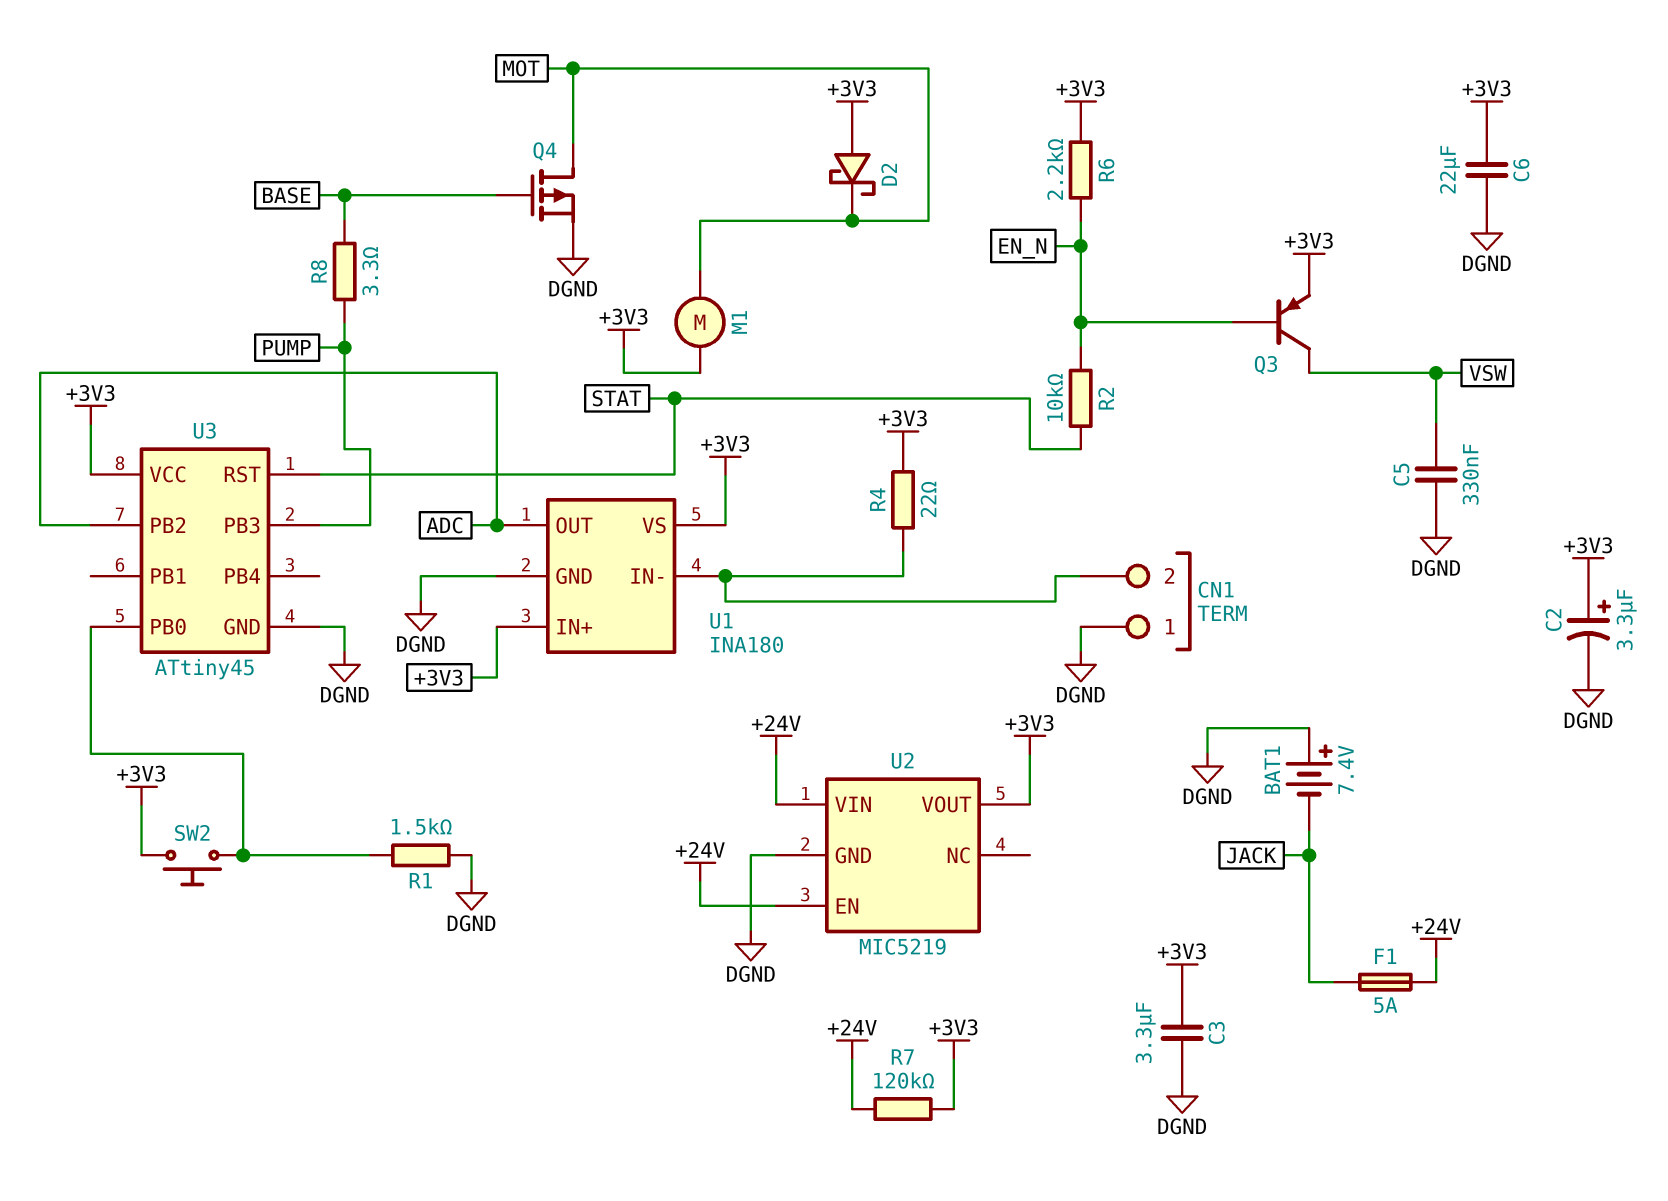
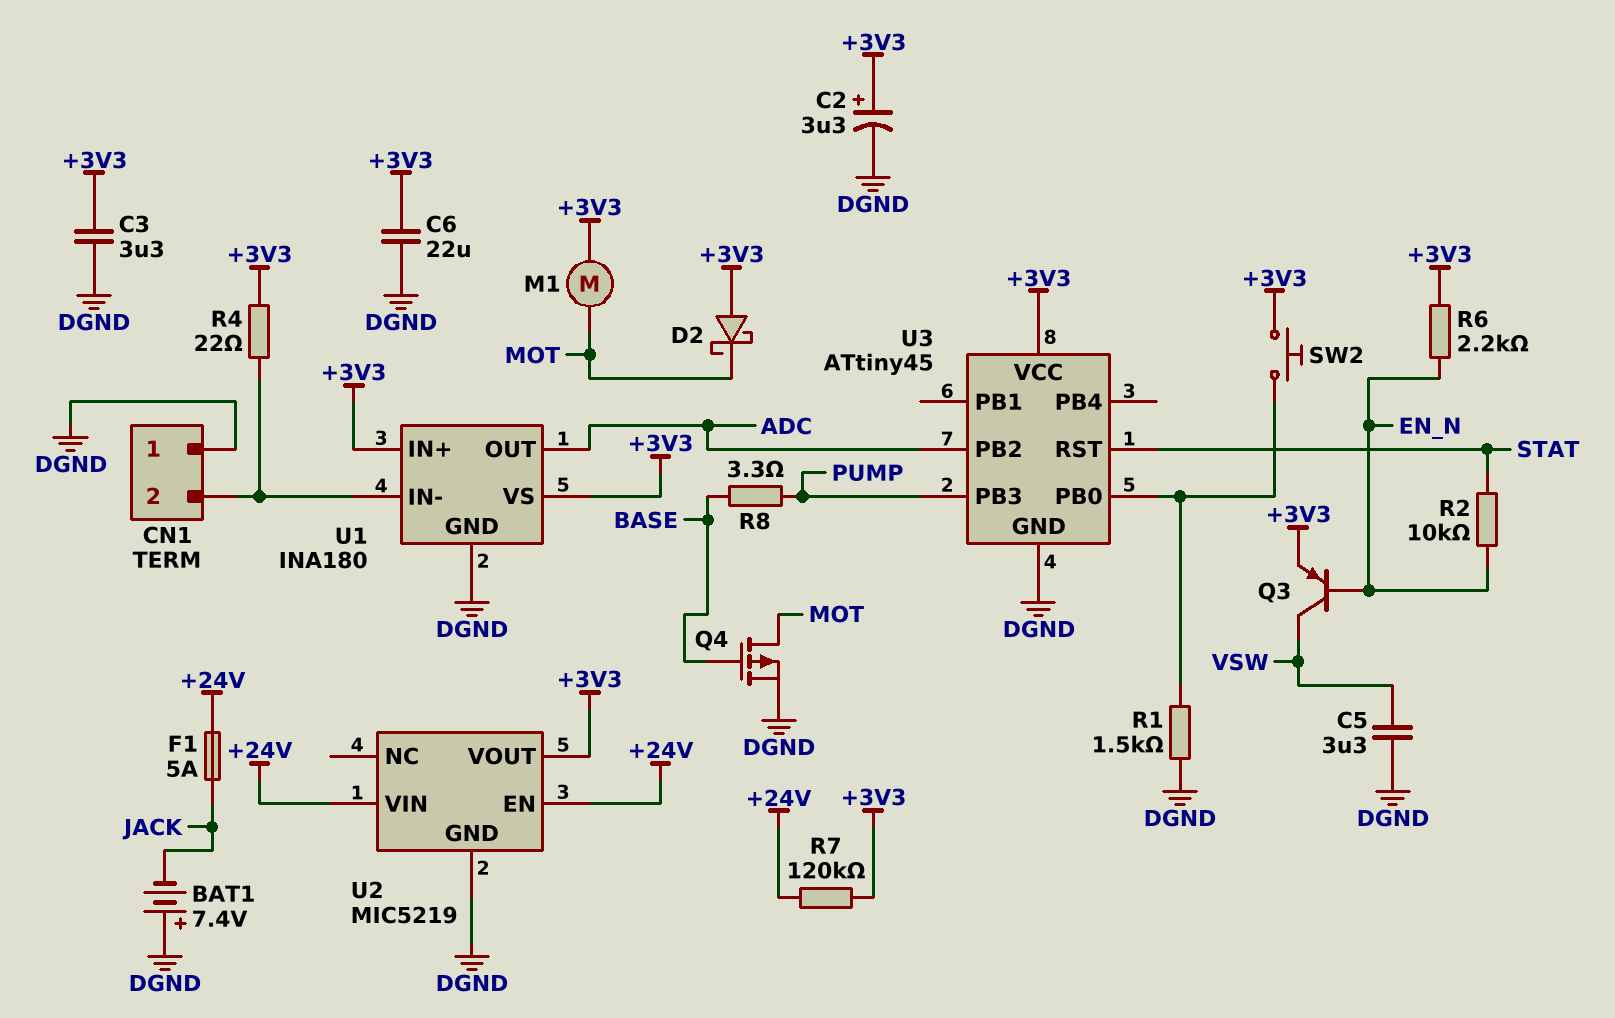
C5: 330nF (DGND, VSW) -> 3.3uF (DGND, VSW)

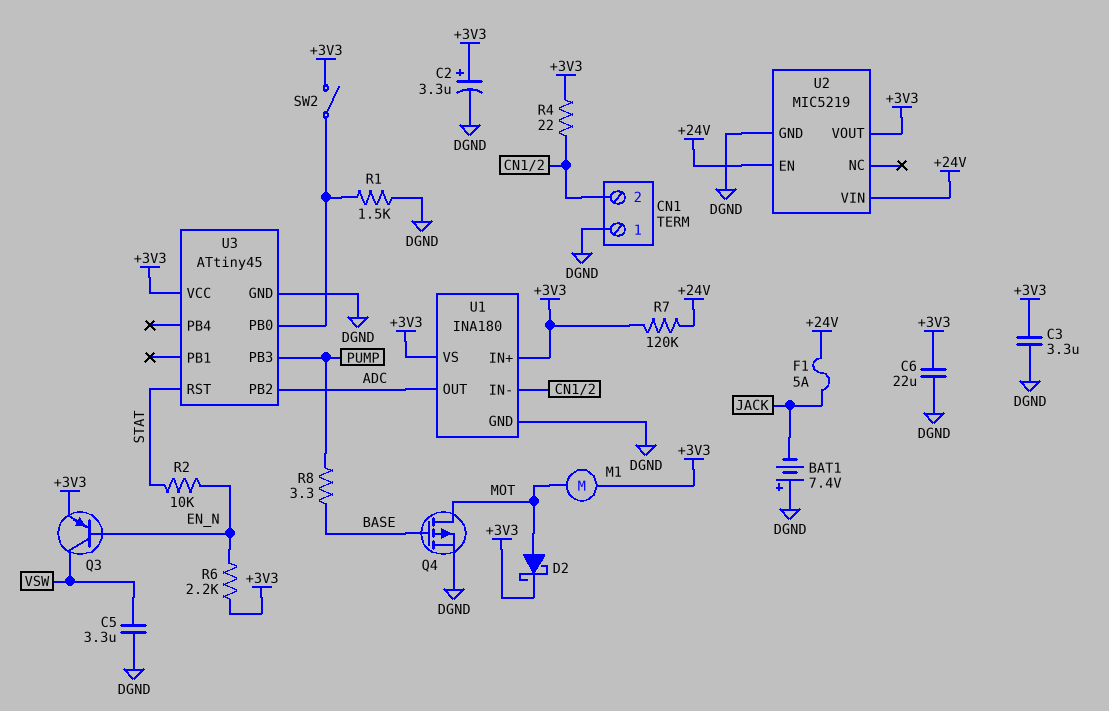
D2: schottky (A +3V3, K MOT) -> schottky (A MOT, K +3V3)
SW2: button (+3V3, U3/PB0) -> switch (+3V3, U3/PB0)

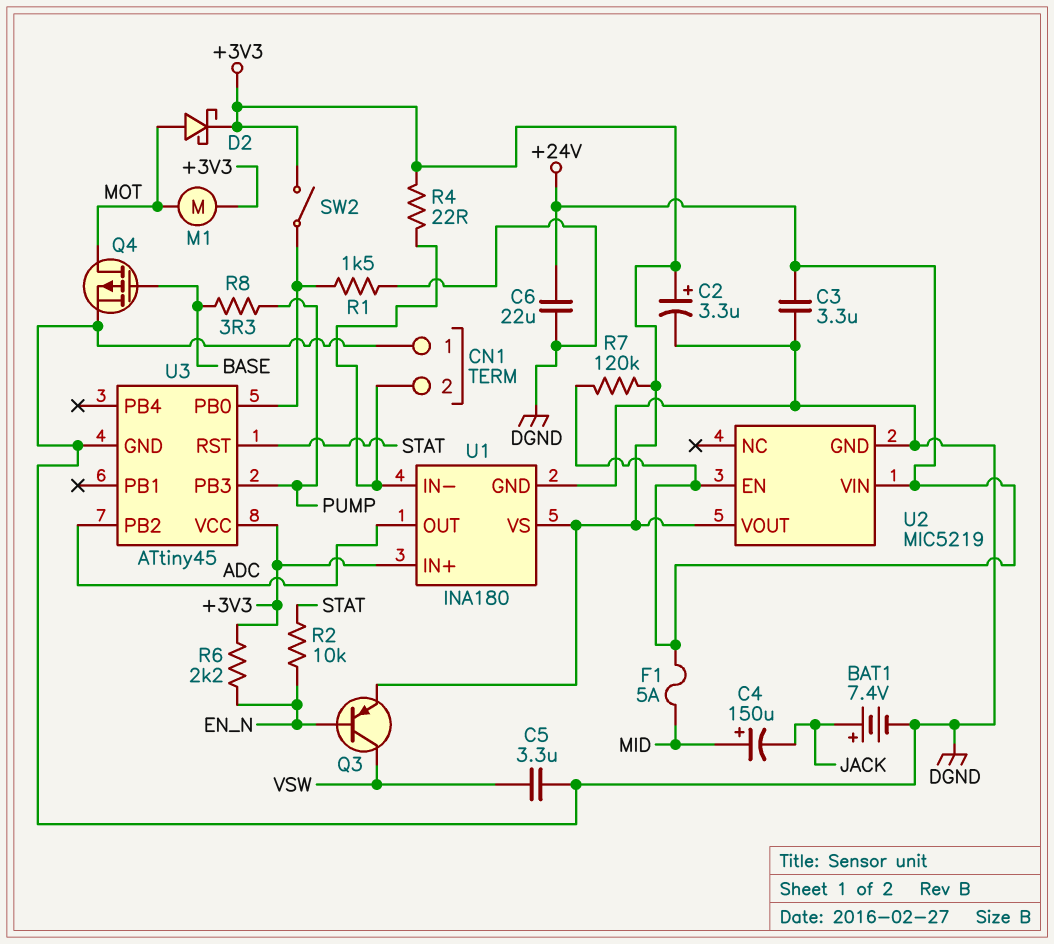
BAT1: 7.4V (plus DGND, minus JACK) -> 7.4V (plus JACK, minus DGND)
C3: 3.3uF (+3V3, DGND) -> 3.3uF (+24V, DGND)
C4: none -> 150uF (plus MID, minus JACK)
C6: 22uF (+3V3, DGND) -> 22uF (+24V, DGND)
F1: 5A (+24V, JACK) -> 5A (+24V, MID)

